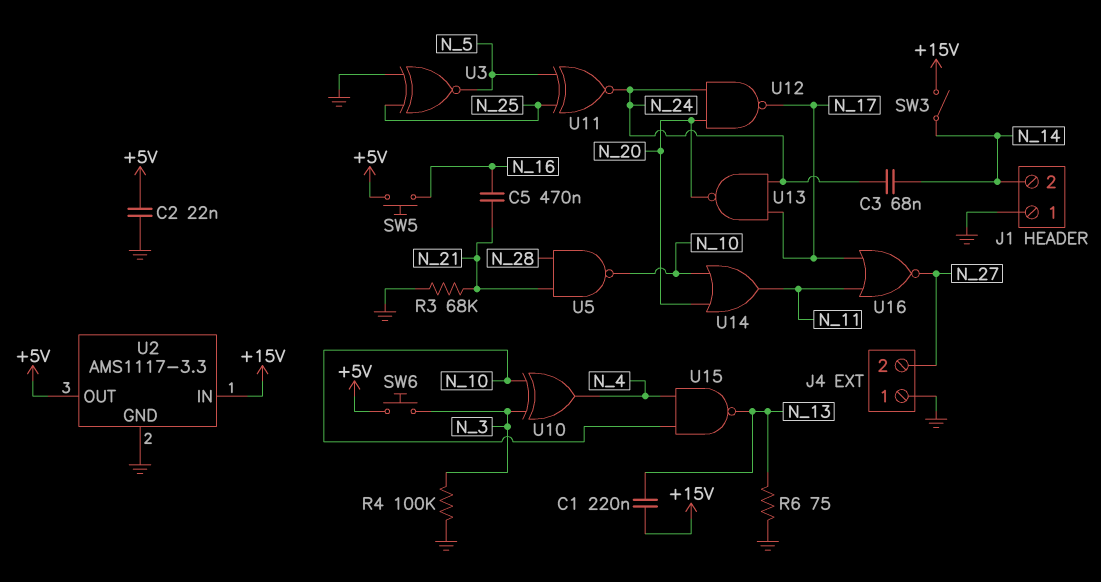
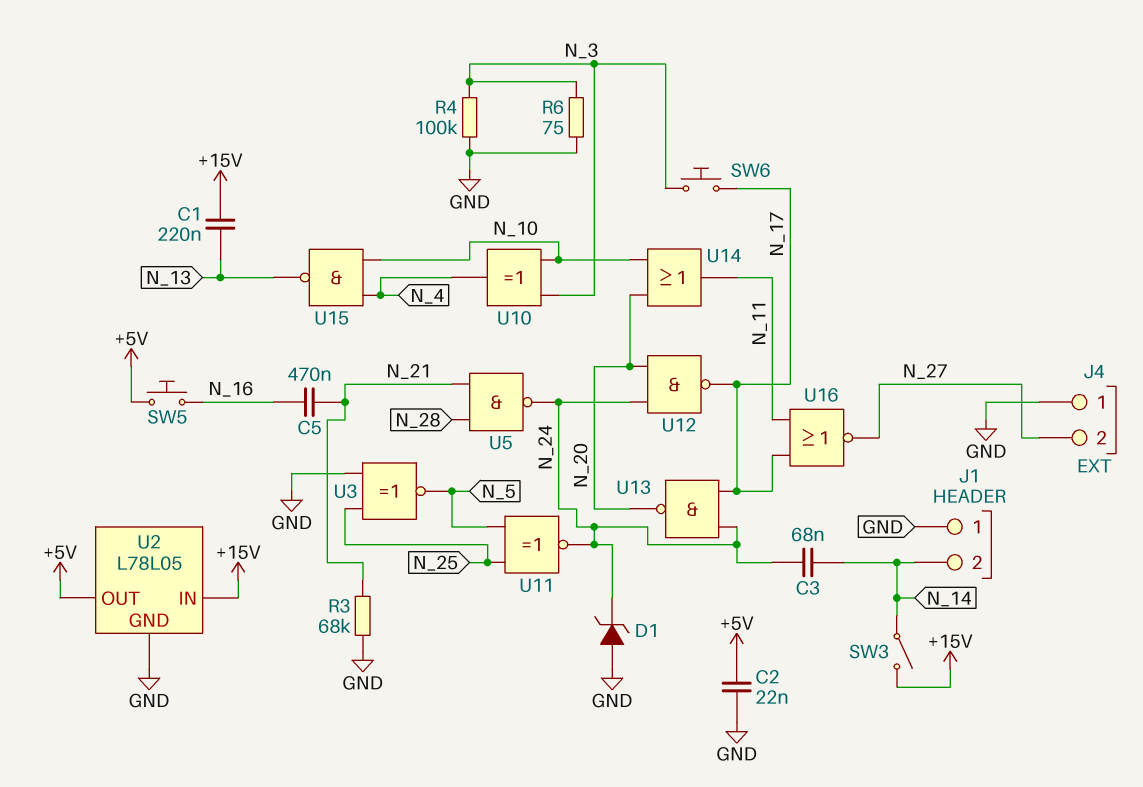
D1: none -> zener (A GND, K N_24)
R6: 75 (GND, N_13) -> 75 (GND, N_3)
SW6: button (+5V, N_3) -> button (N_3, N_17)
U2: AMS1117-3.3 -> L78L05
U5: NAND (in N_21, in N_28, out N_10) -> NAND (in N_21, in N_28, out N_24)

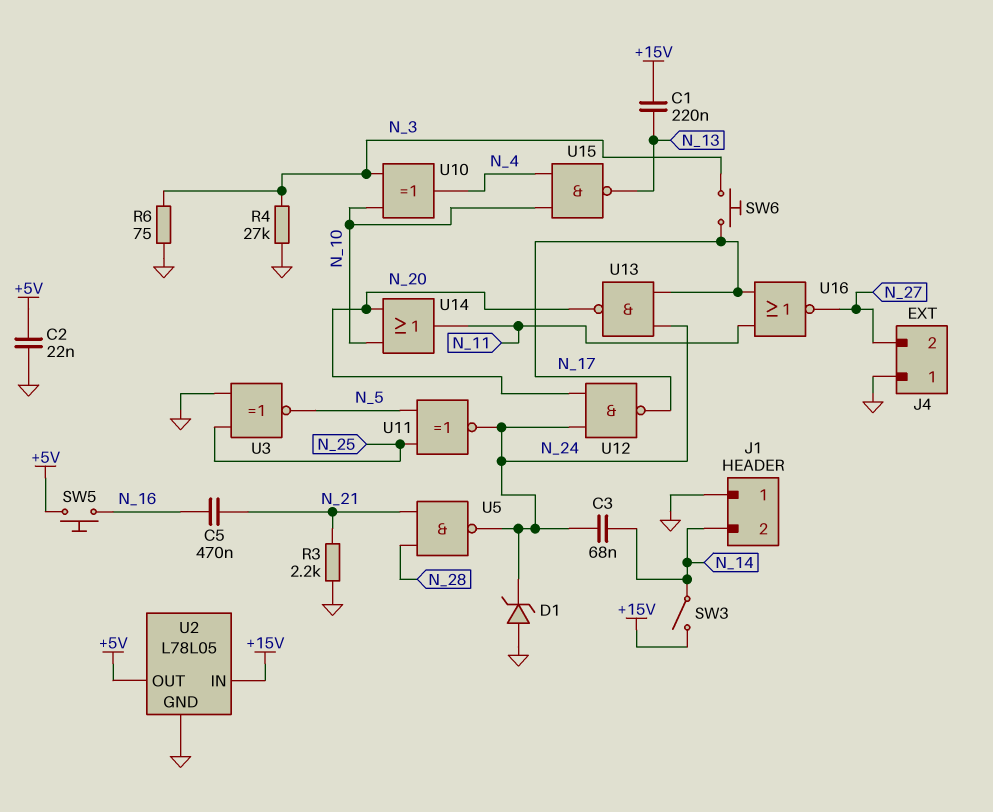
R3: 68k (GND, N_21) -> 2.2k (GND, N_21)
R4: 100k (GND, N_3) -> 27k (GND, N_3)

